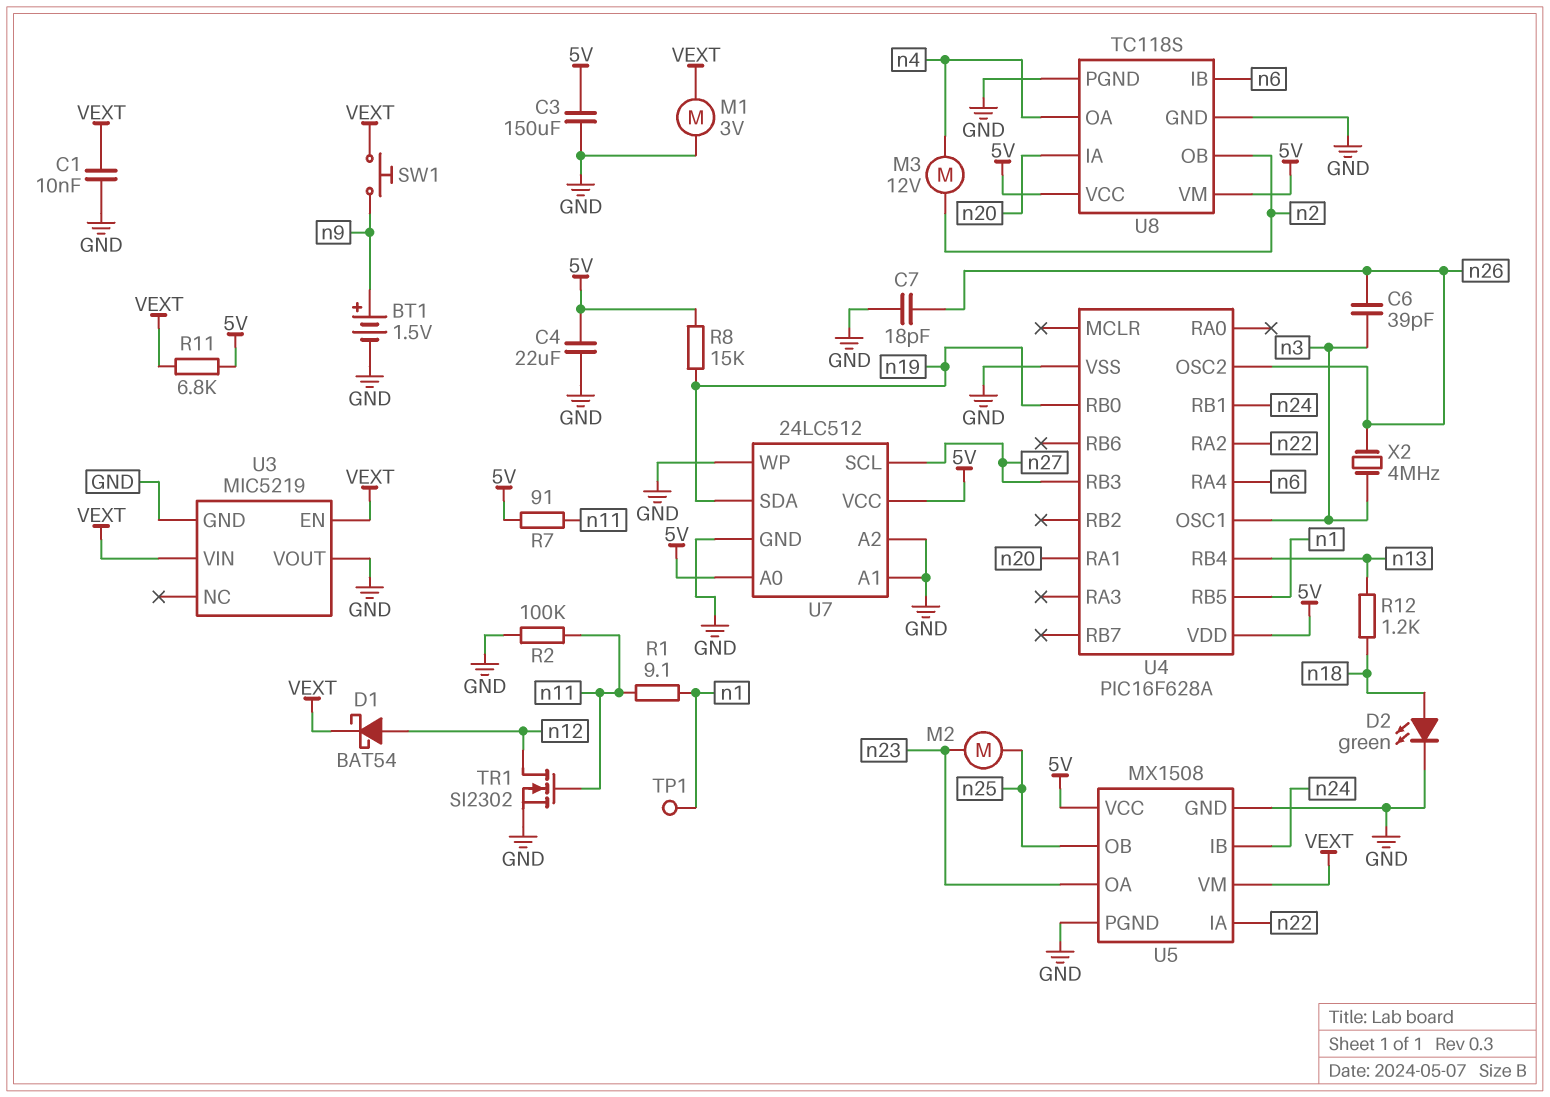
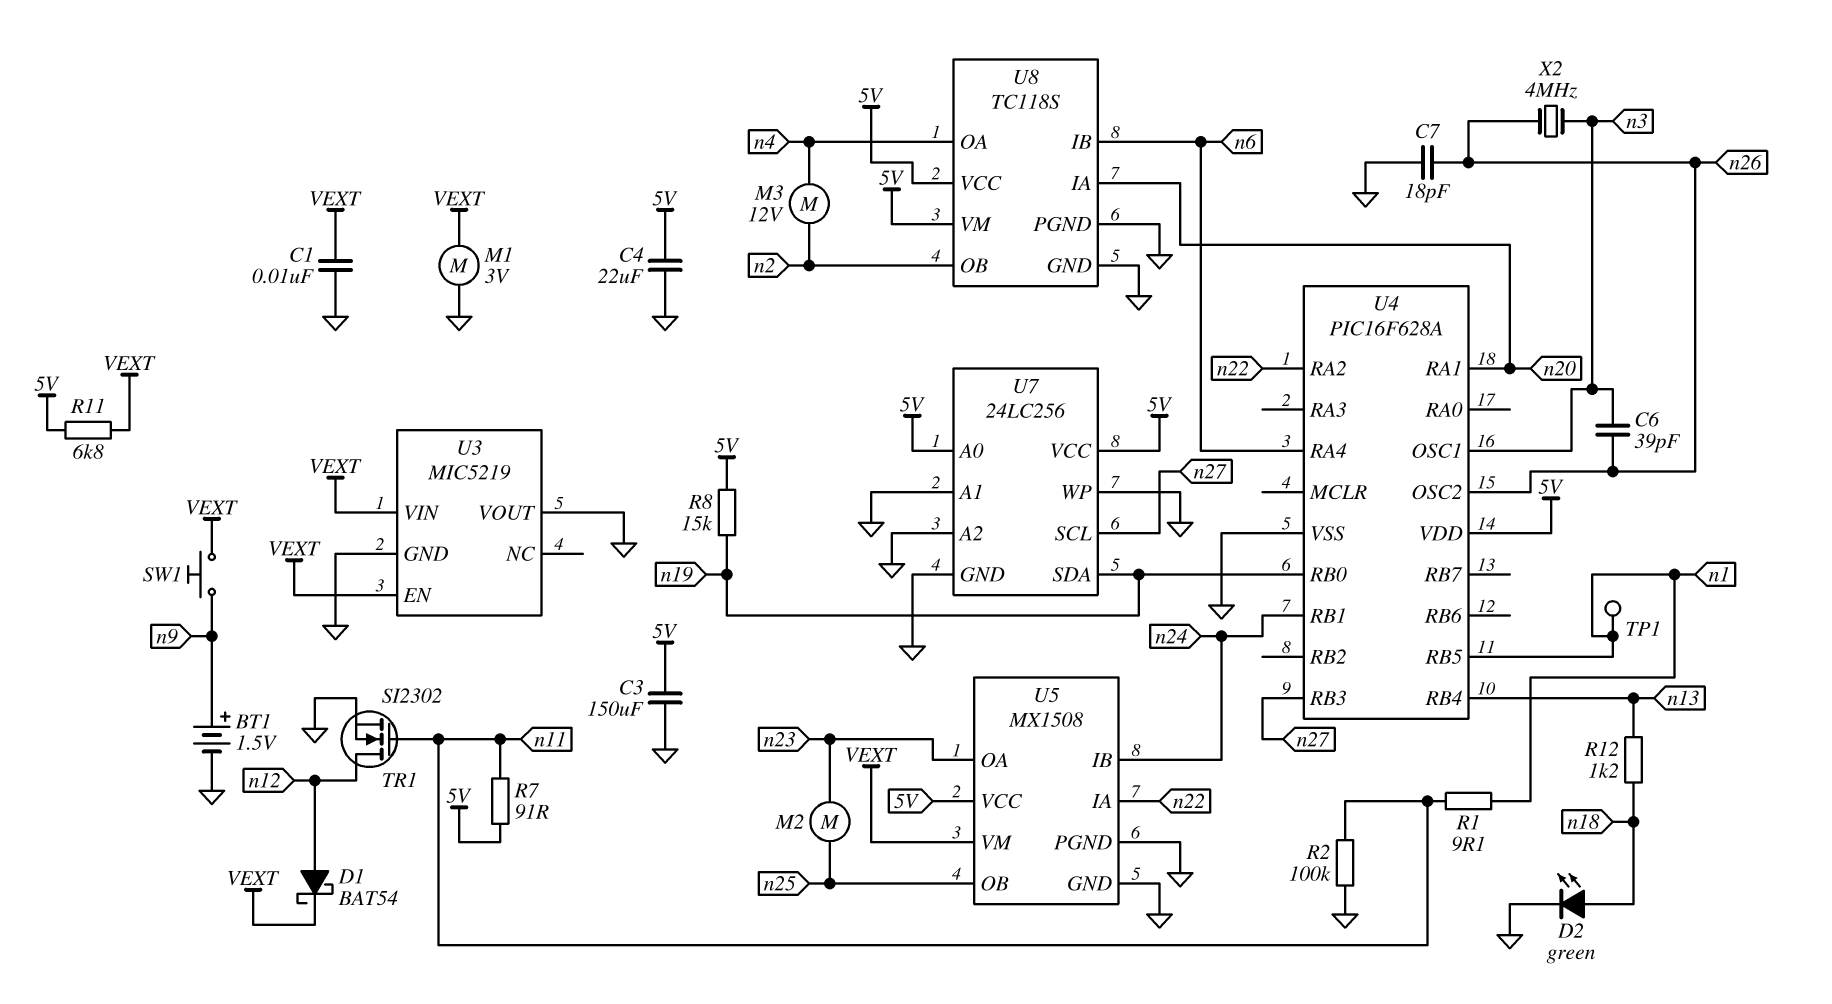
U7: 24LC512 -> 24LC256

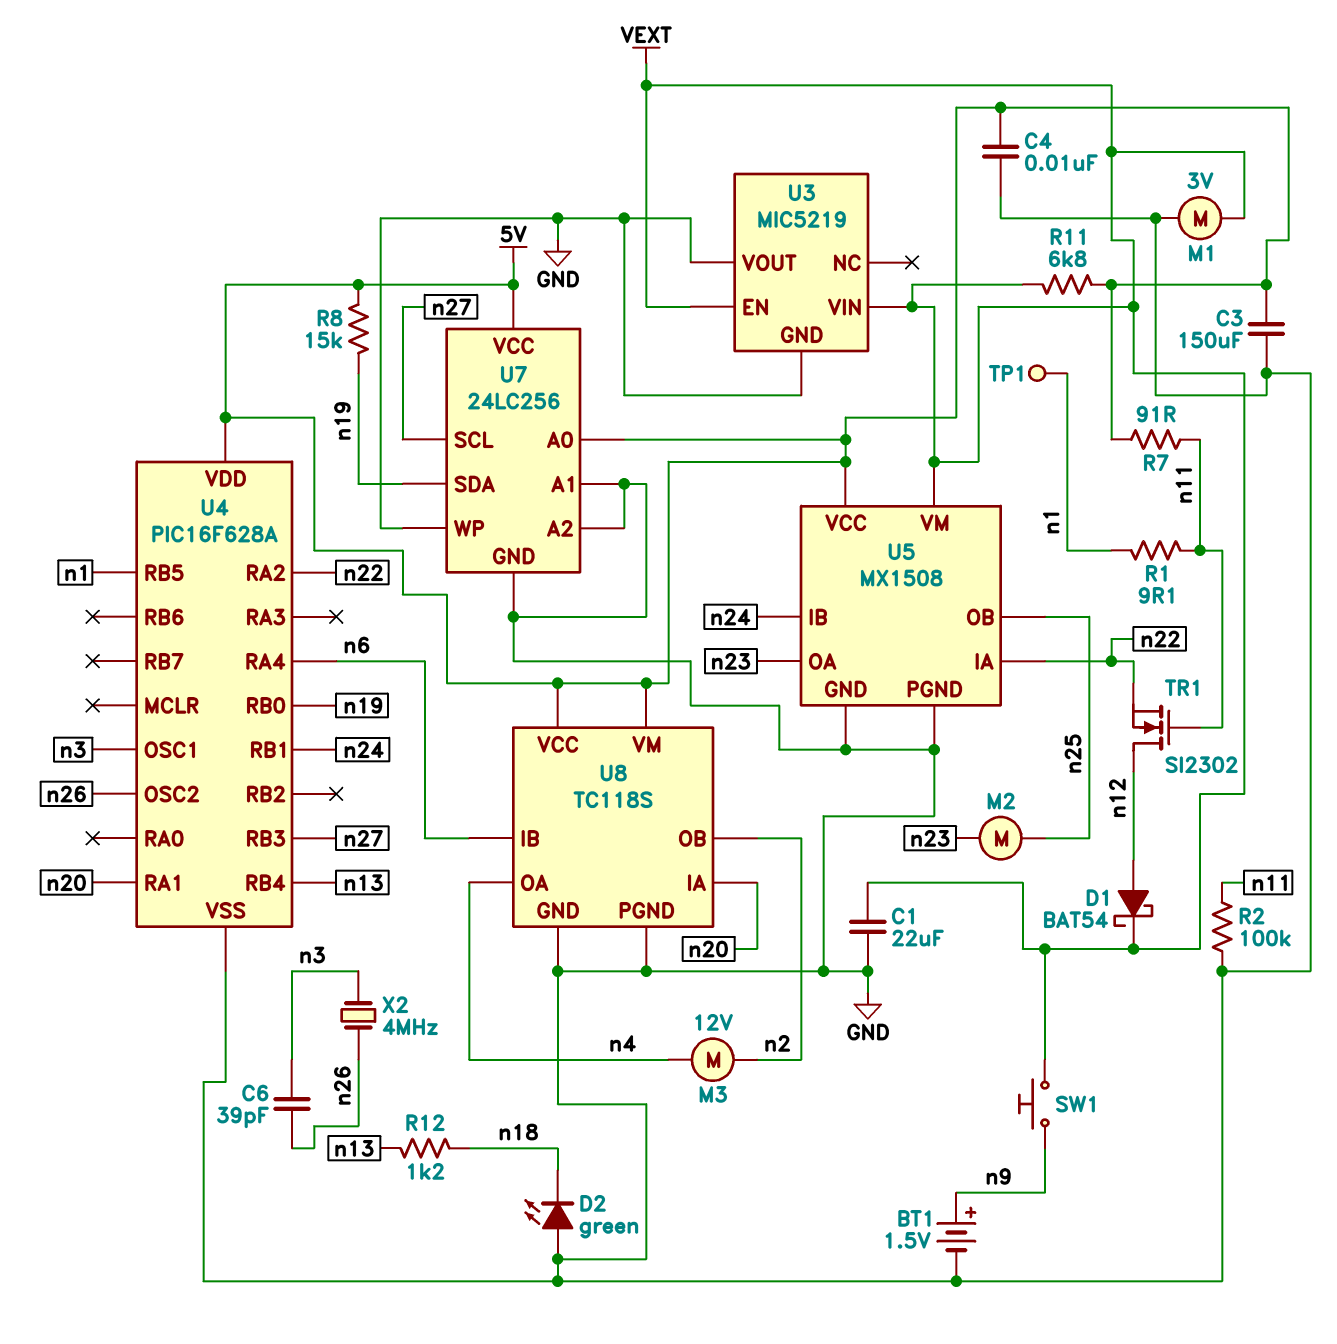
C1: 10nF (GND, VEXT) -> 22uF (GND, VEXT)
C4: 22uF (5V, GND) -> 10nF (5V, GND)
C7: 18pF (GND, n26) -> none
D2: LED green (A n18, K GND) -> LED green (A GND, K n18)
TR1: NMOS SI2302 (G n11, D n12, S GND) -> NMOS SI2302 (G n11, D n12, S n22)

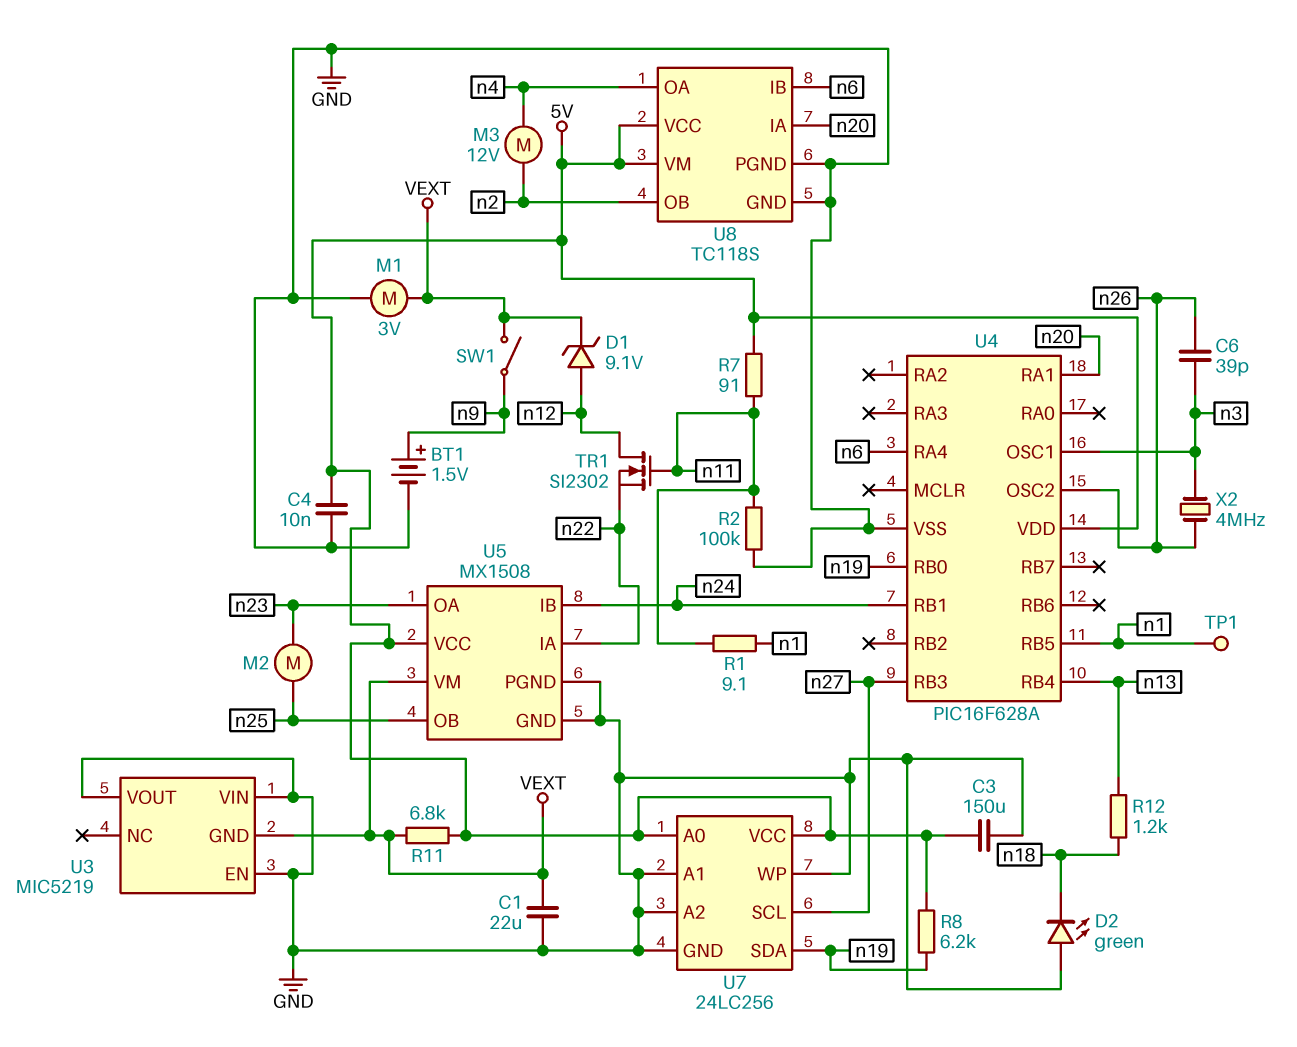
D1: schottky BAT54 (A n12, K VEXT) -> zener 9.1V (A n12, K VEXT)
R8: 15k (5V, n19) -> 6.2k (5V, n19)
SW1: button (VEXT, n9) -> switch (VEXT, n9)
U3 pin EN: VEXT -> GND
U3 pin GND: GND -> VEXT
U3 pin VIN: VEXT -> GND
U4 pin RA2: n22 -> none

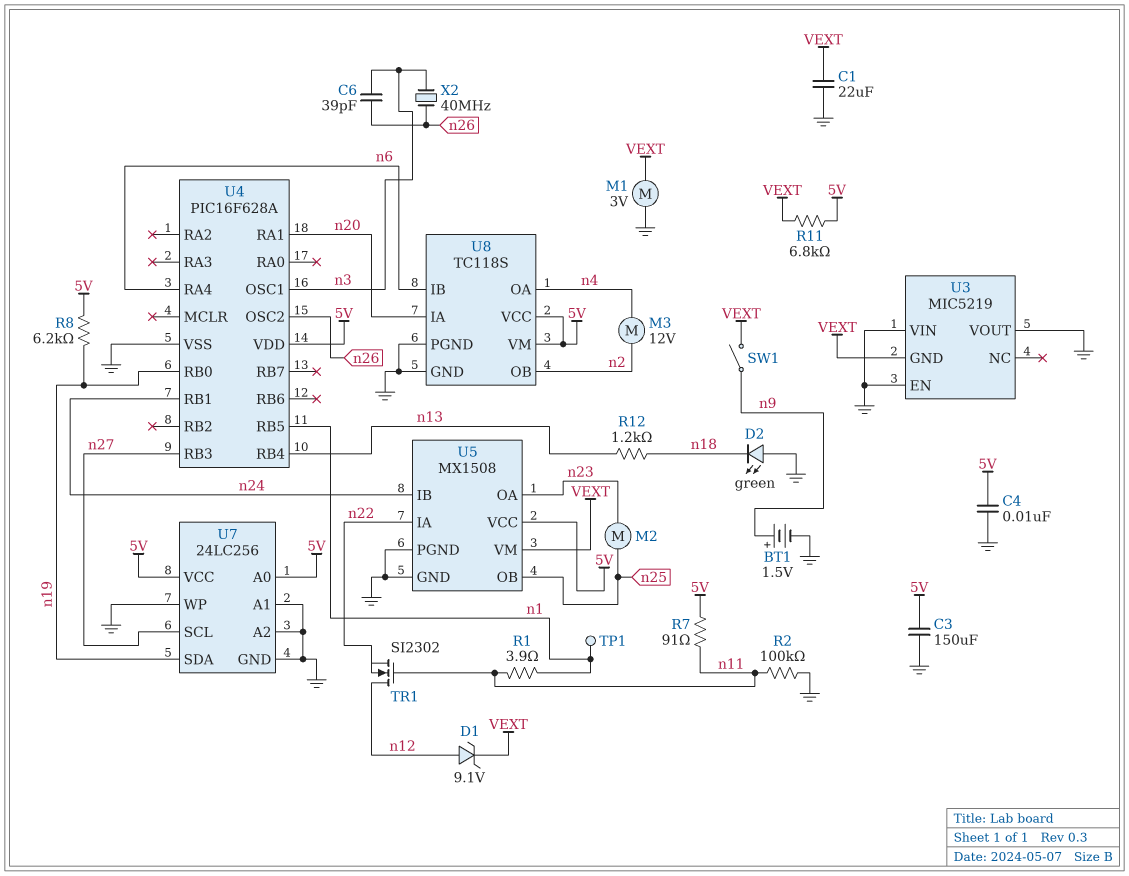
R1: 9.1 (n1, n11) -> 3.9 (n1, n11)
X2: 4MHz (n3, n26) -> 40MHz (n3, n26)

